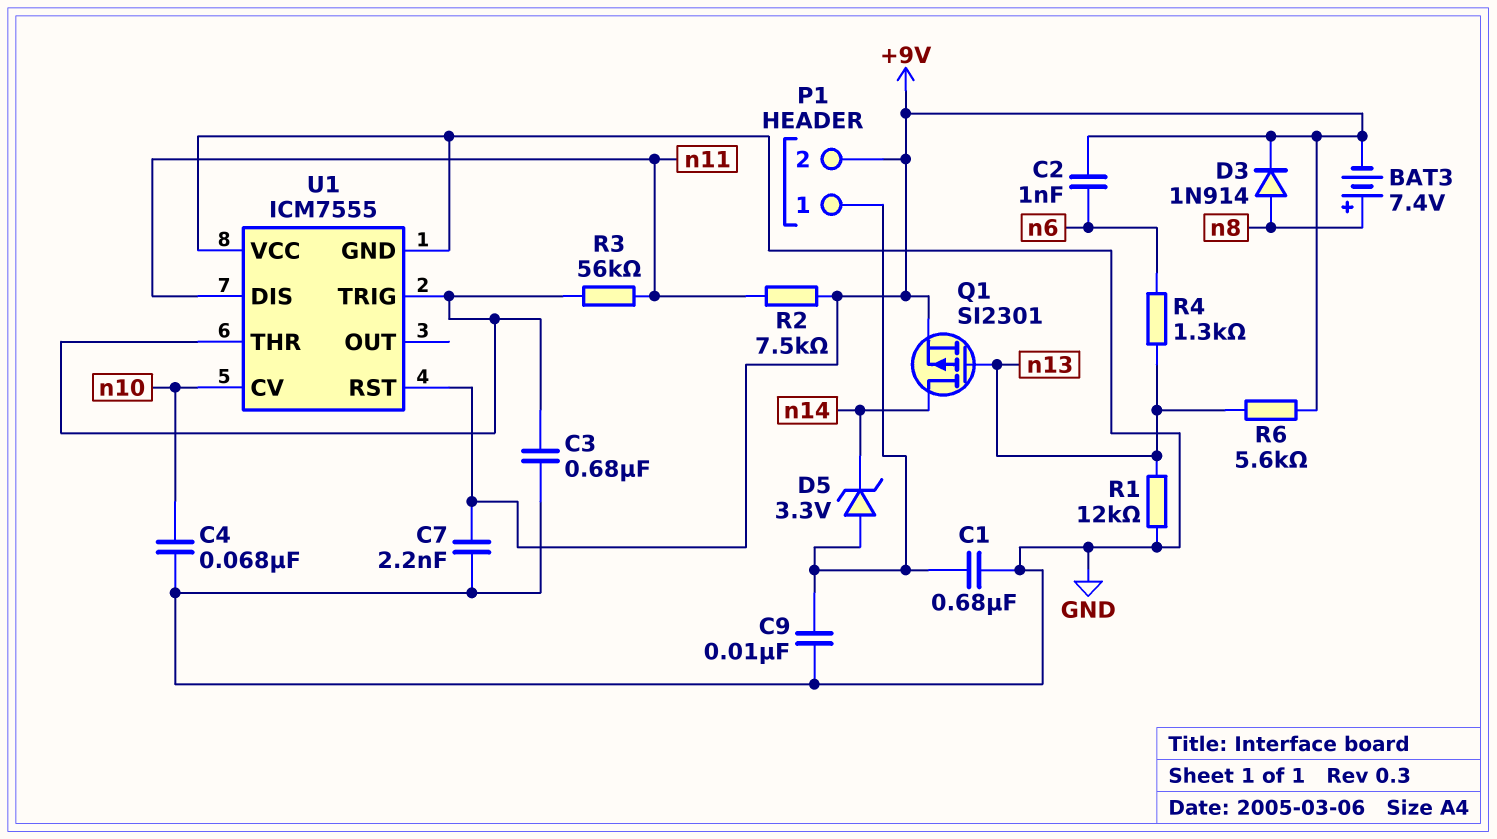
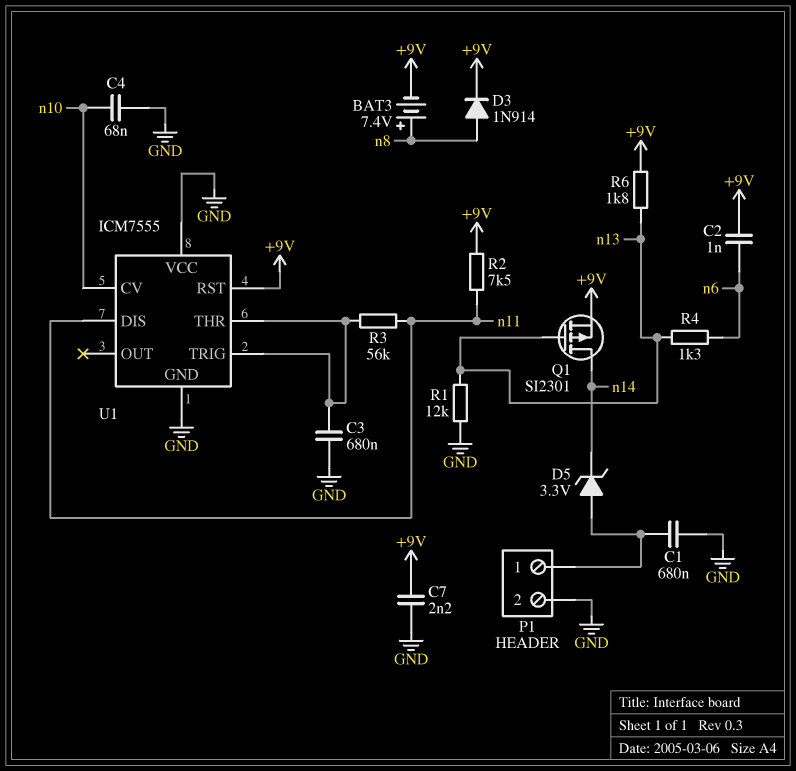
C9: 10nF (GND, P1/1) -> none
P1 pin 2: +9V -> GND
R6: 5.6k (+9V, n13) -> 1.8k (+9V, n13)

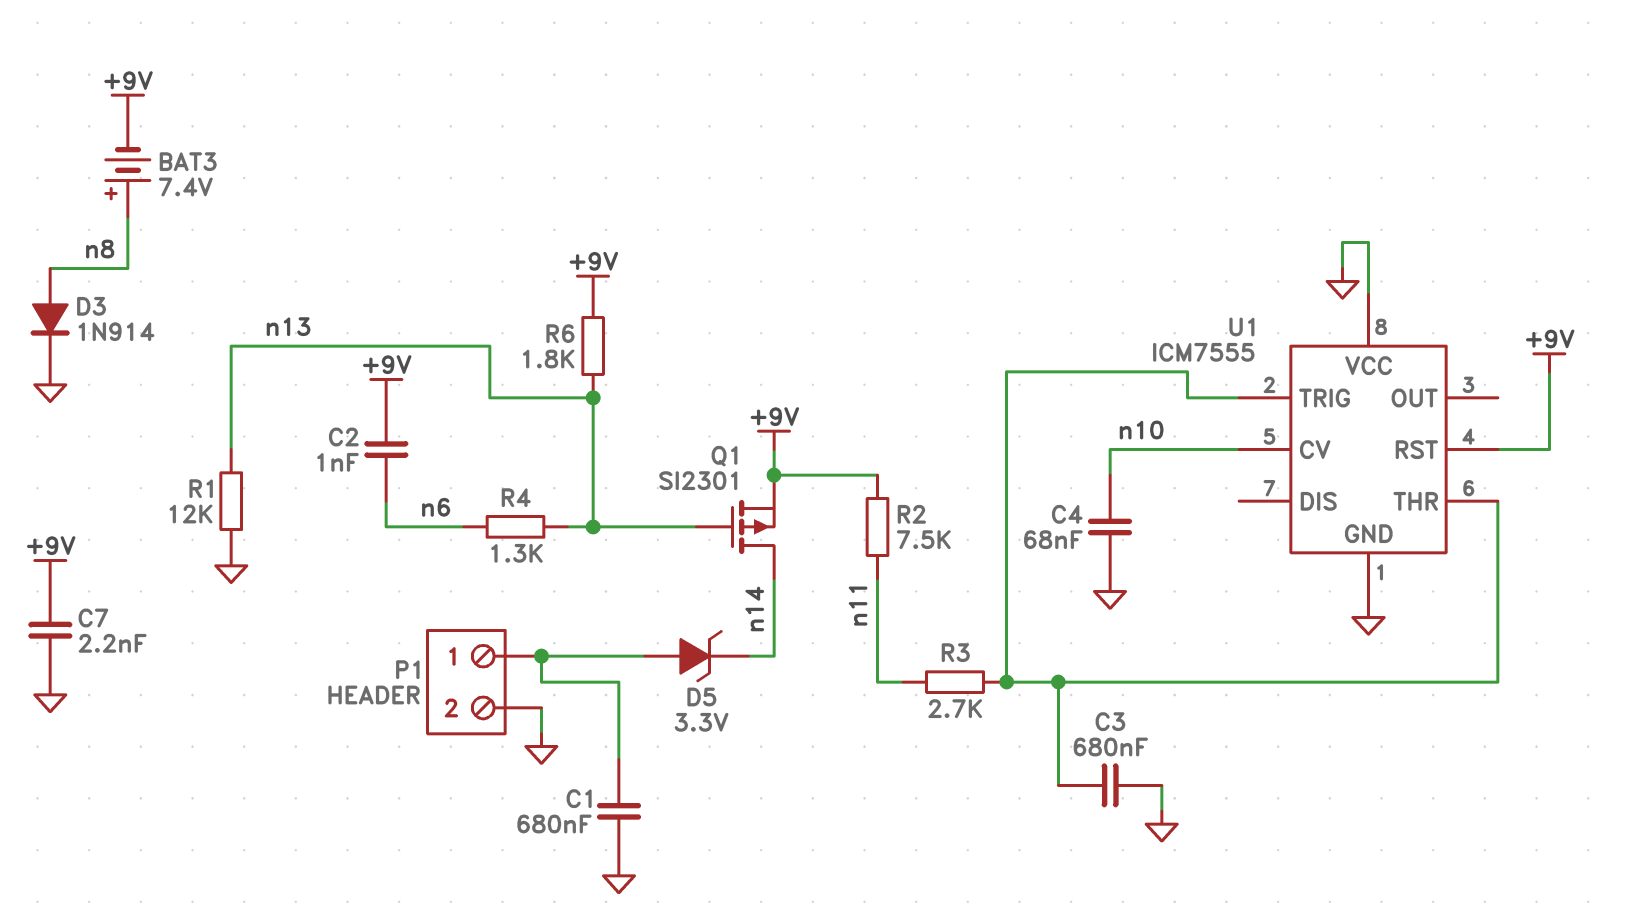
D3: diode 1N914 (A n8, K +9V) -> diode 1N914 (A n8, K GND)
R3: 56k (U1/THR, n11) -> 2.7k (U1/THR, n11)
U1 pin DIS: n11 -> none

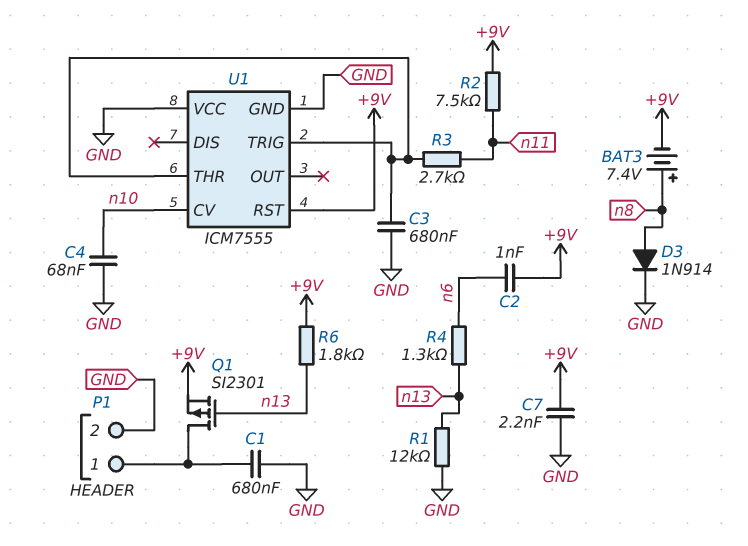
D5: zener 3.3V (A P1/1, K n14) -> none
Q1: PMOS SI2301 (G n13, D n14, S +9V) -> PMOS SI2301 (G n13, D P1/1, S +9V)

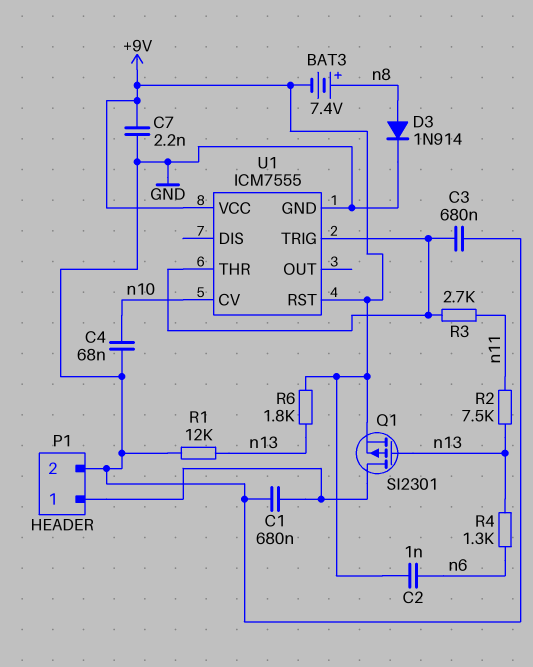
R2: 7.5k (+9V, n11) -> 7.5k (n11, n13)
U1 pin VCC: GND -> +9V

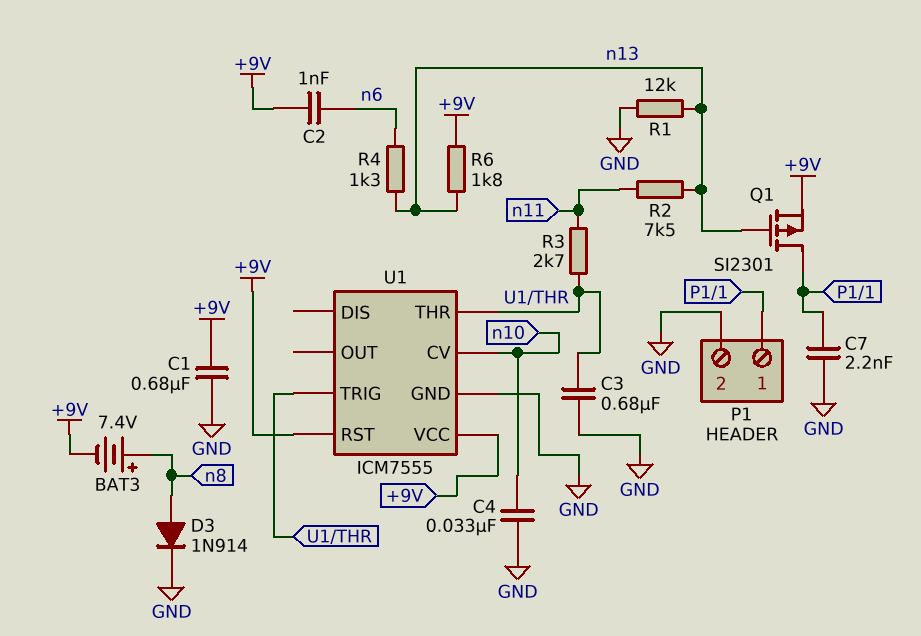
C1: 680nF (GND, P1/1) -> 680nF (+9V, GND)
C4: 68nF (GND, n10) -> 33nF (GND, n10)
C7: 2.2nF (+9V, GND) -> 2.2nF (GND, P1/1)

